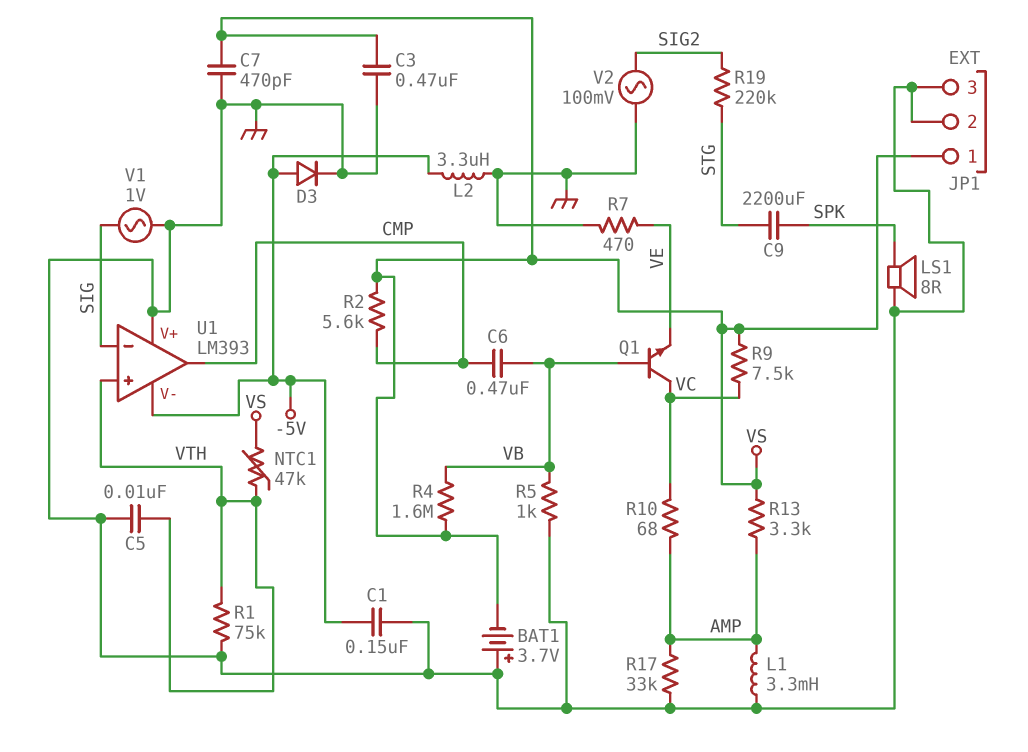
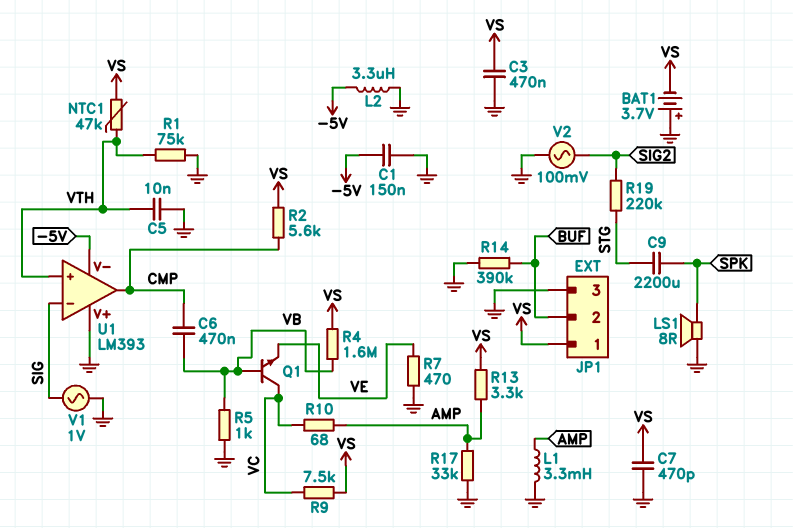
D3: diode (A -5V, K GND) -> none
JP1 pin 2: GND -> BUF
R14: none -> 390k (BUF, GND)

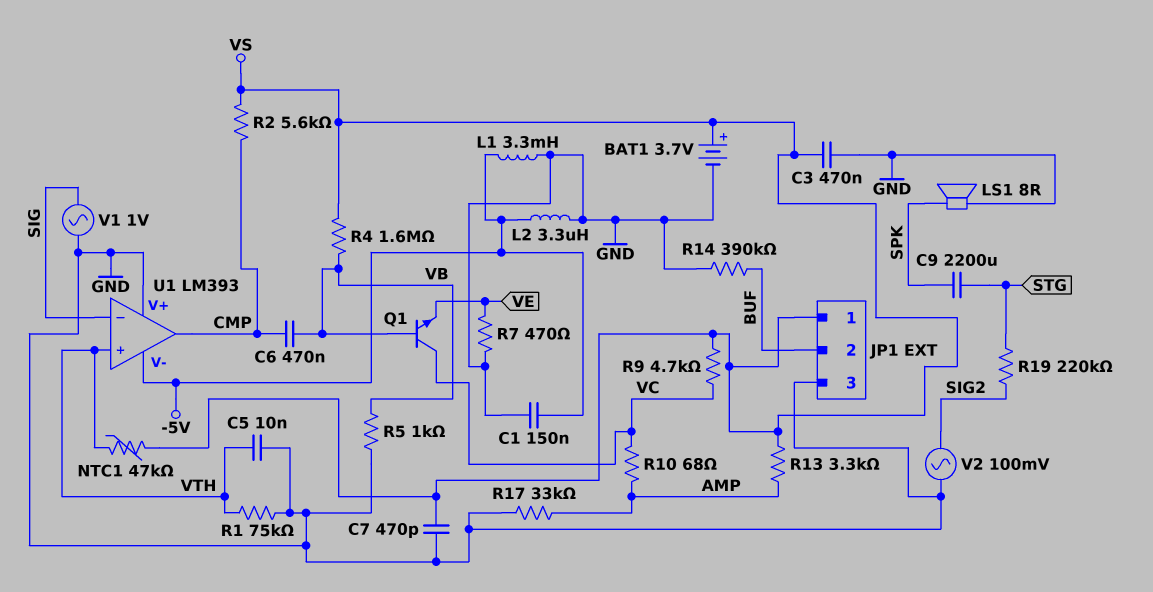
BAT1: 3.7V (plus GND, minus VS) -> 3.7V (plus VS, minus GND)
L1: 3.3mH (AMP, GND) -> 3.3mH (-5V, GND)
R9: 7.5k (VC, VS) -> 4.7k (VC, VS)

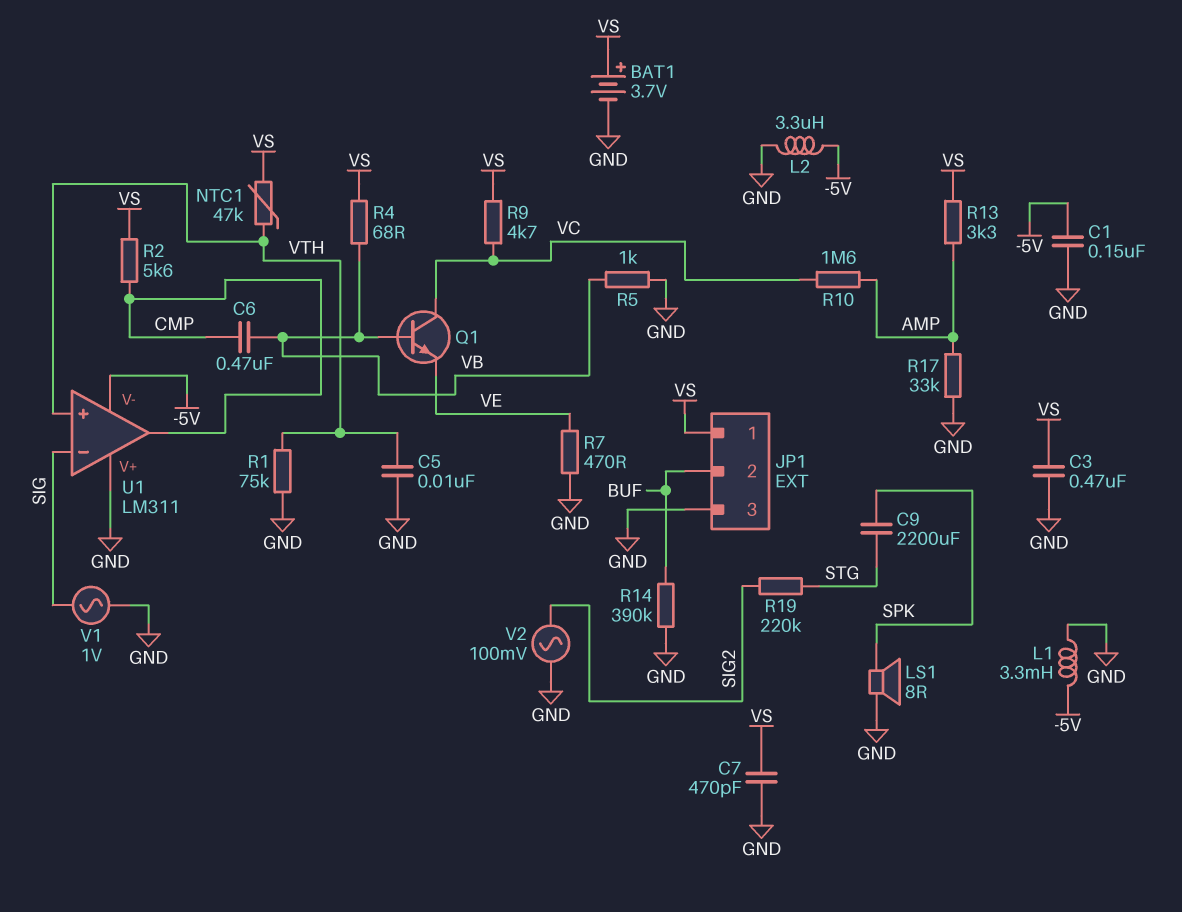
R4: 1.6M (VB, VS) -> 68 (VB, VS)
R10: 68 (AMP, VC) -> 1.6M (AMP, VC)
U1: LM393 -> LM311

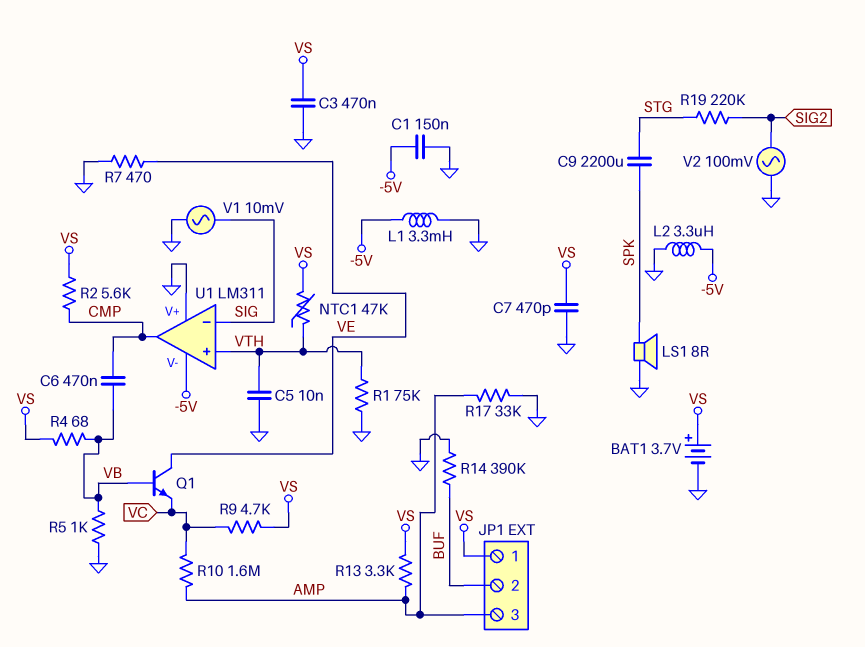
JP1 pin 3: GND -> AMP
Q1: NPN (B VB, C VC, E VE) -> NPN (B VB, C VE, E VC)
V1: AC 1V (GND, SIG) -> AC 10mV (GND, SIG)

